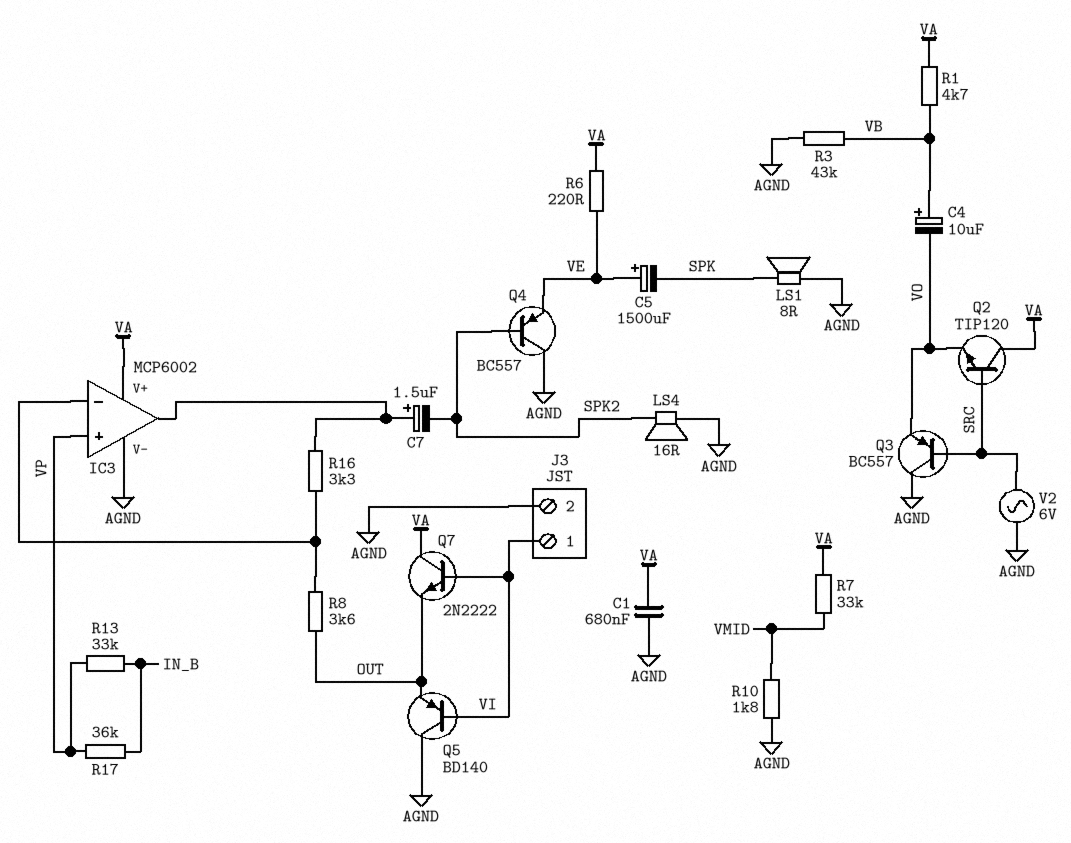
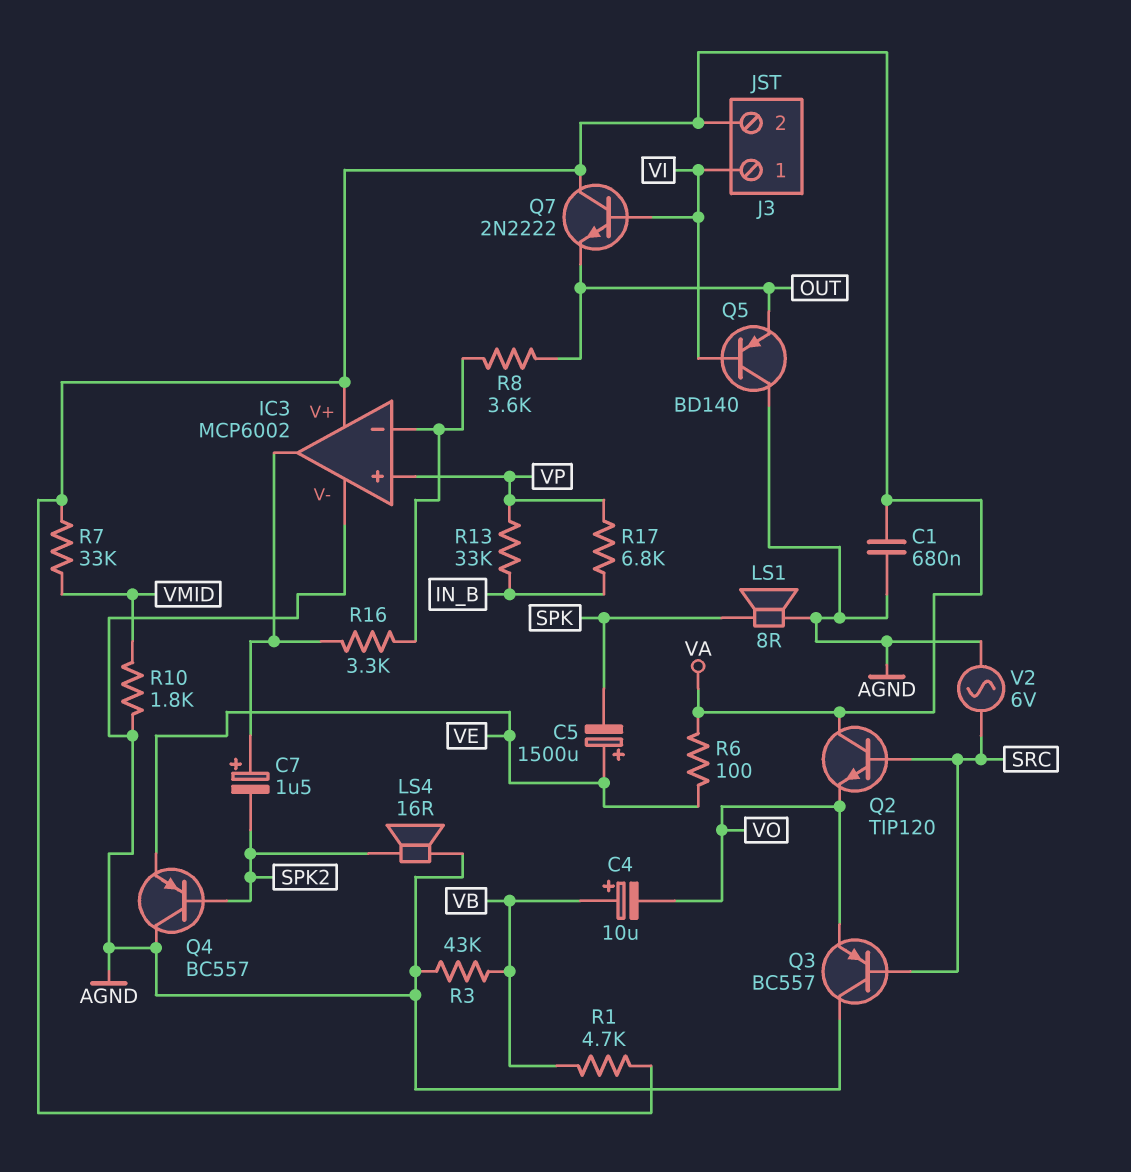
J3 pin 2: AGND -> VA
R6: 220 (VA, VE) -> 100 (VA, VE)
R17: 36k (IN_B, VP) -> 6.8k (IN_B, VP)

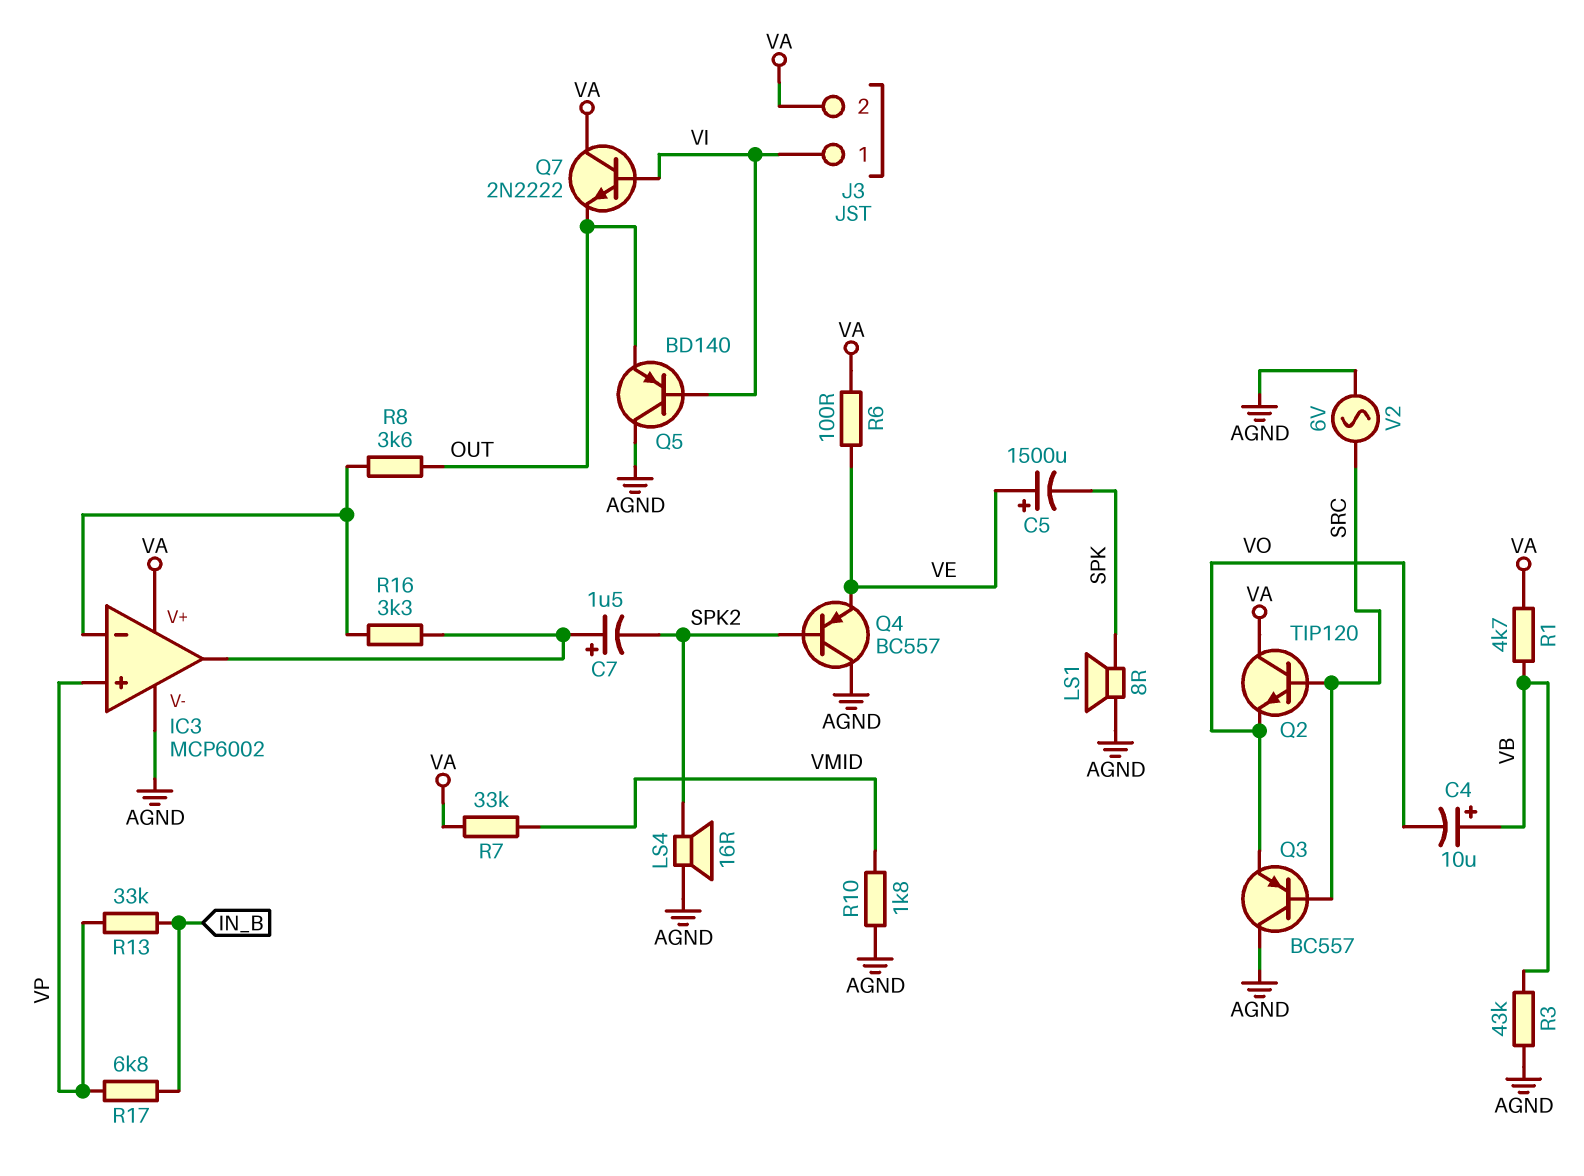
C1: 680nF (AGND, VA) -> none

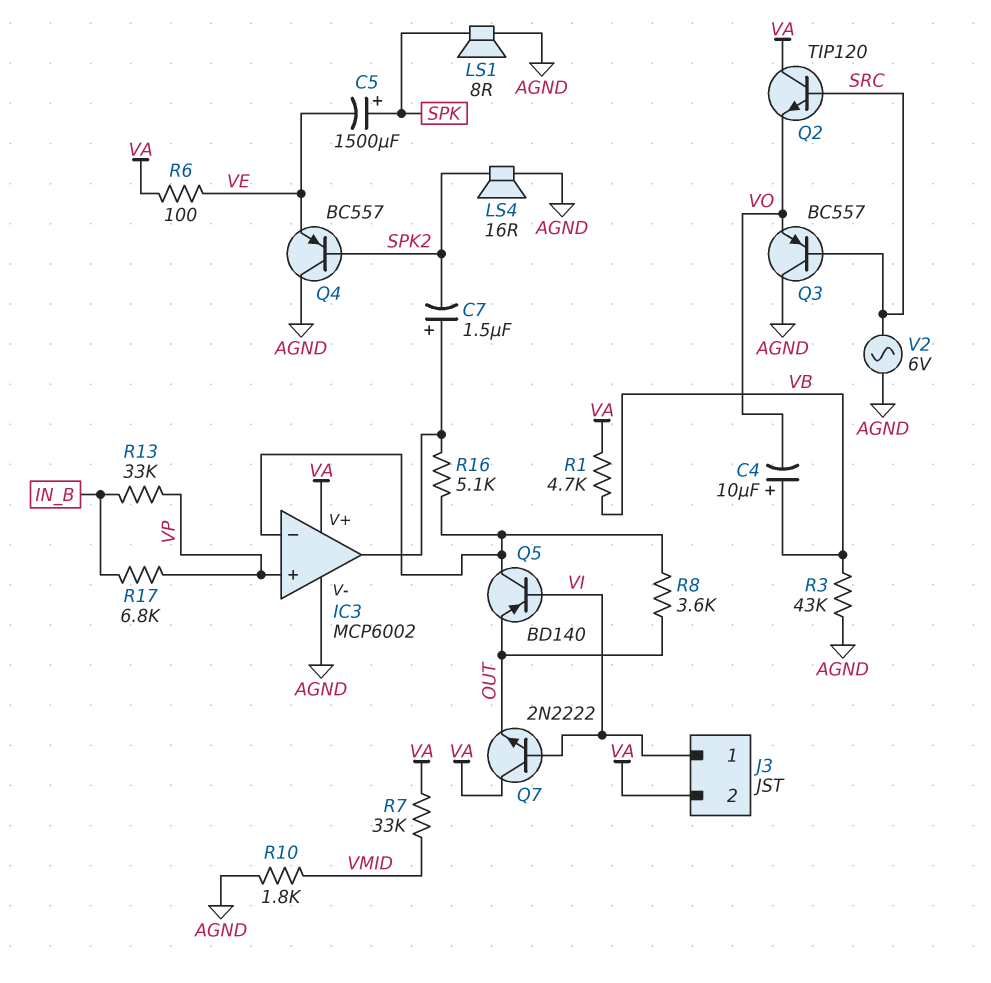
C5: 1500uF (plus VE, minus SPK) -> 1500uF (plus SPK, minus VE)
Q5: PNP BD140 (B VI, C AGND, E OUT) -> PNP BD140 (B VI, C IC3/in-, E OUT)
R16: 3.3k (IC3/in-, IC3/out) -> 5.1k (IC3/in-, IC3/out)

